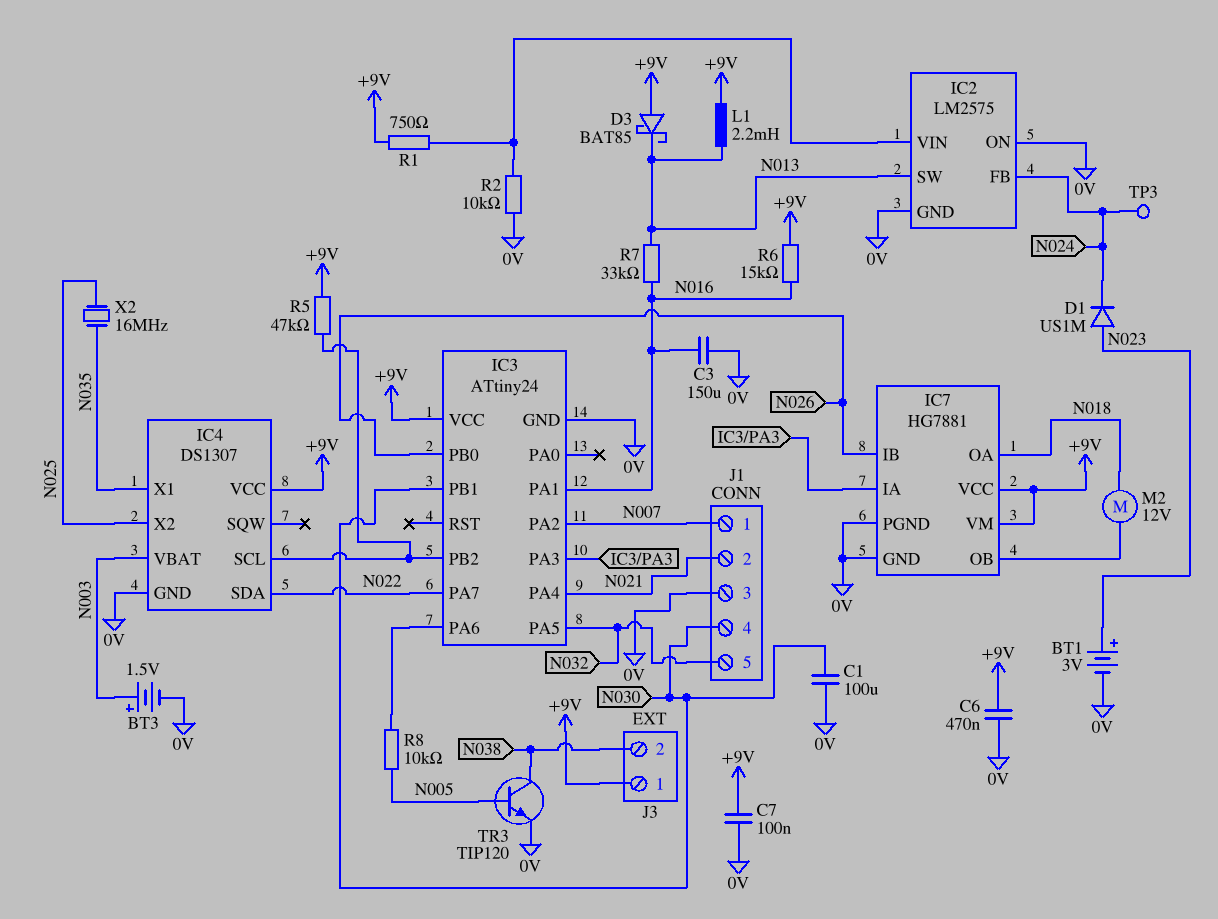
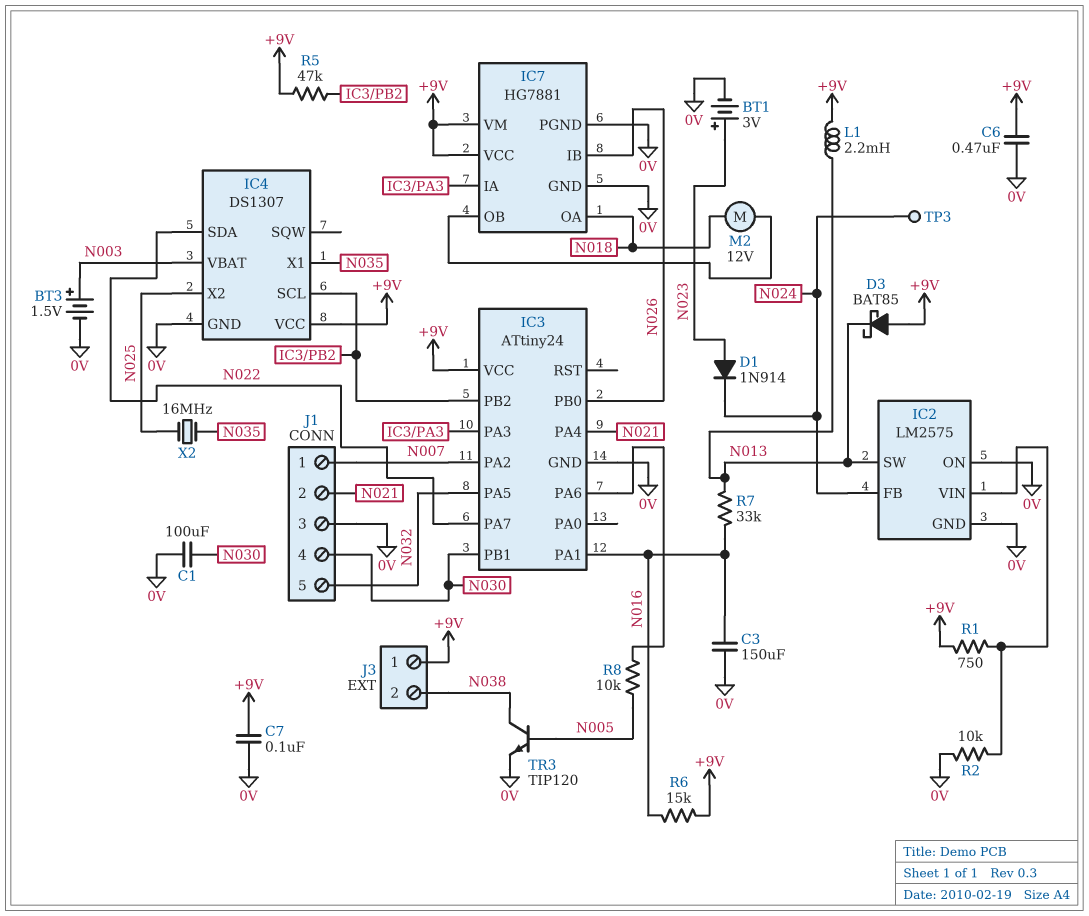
D1: diode US1M (A N023, K N024) -> diode 1N914 (A N023, K N024)

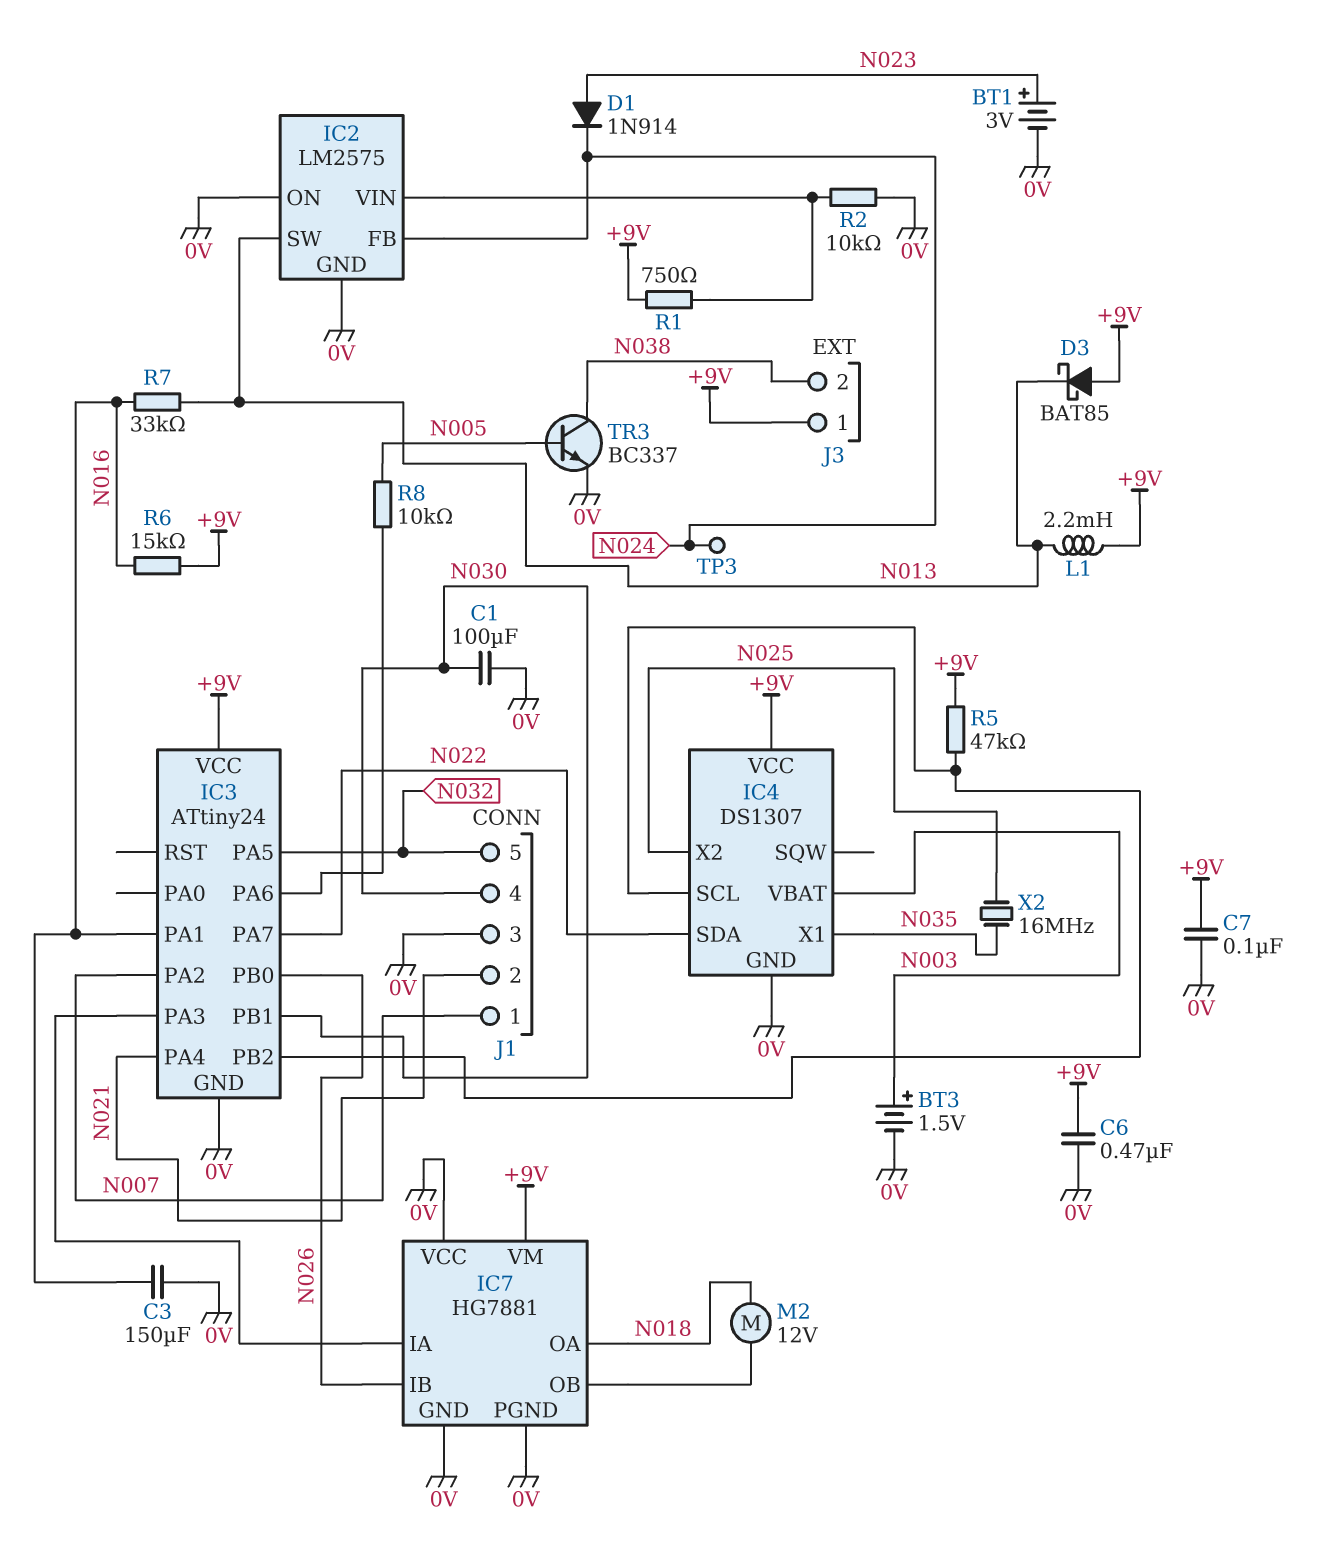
IC7 pin VCC: +9V -> 0V
TR3: NPN TIP120 (B N005, C N038, E 0V) -> NPN BC337 (B N005, C N038, E 0V)

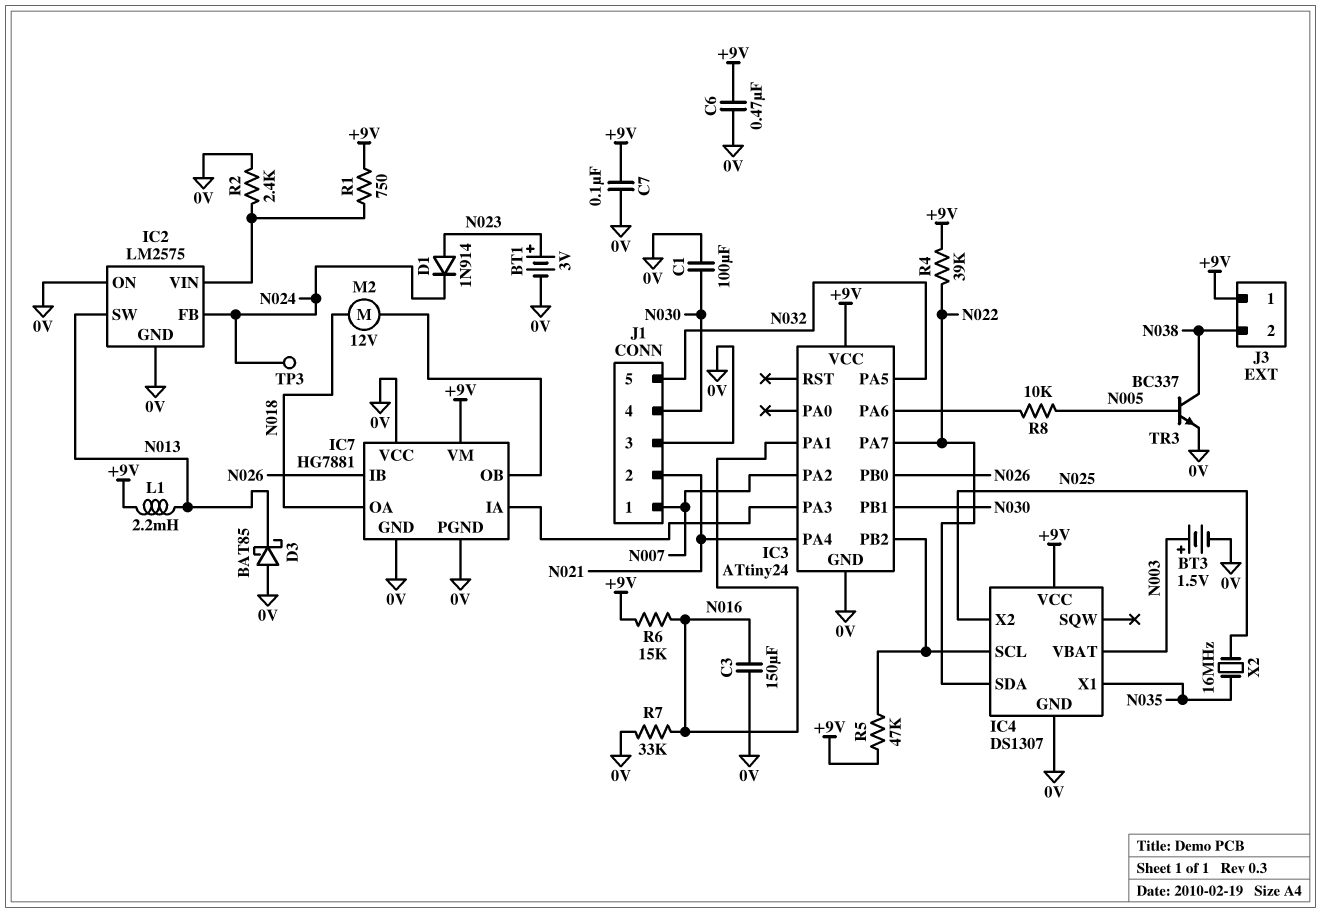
D3: schottky BAT85 (A +9V, K N013) -> schottky BAT85 (A 0V, K N013)
R2: 10k (0V, IC2/VIN) -> 2.4k (0V, IC2/VIN)
R4: none -> 39k (+9V, N022)
R7: 33k (N013, N016) -> 33k (0V, N016)

